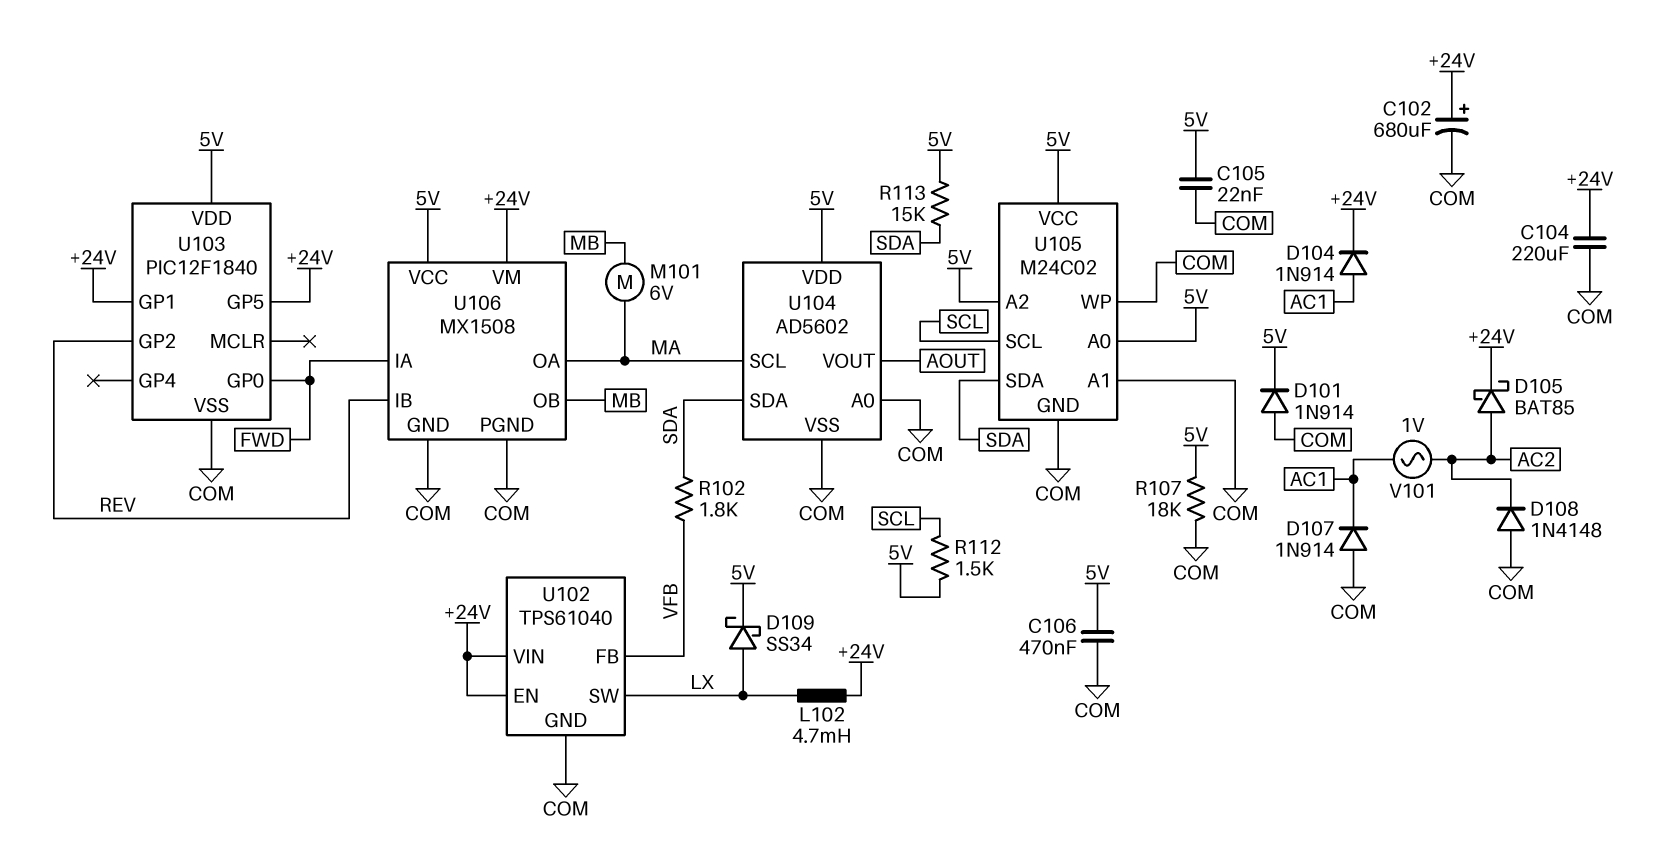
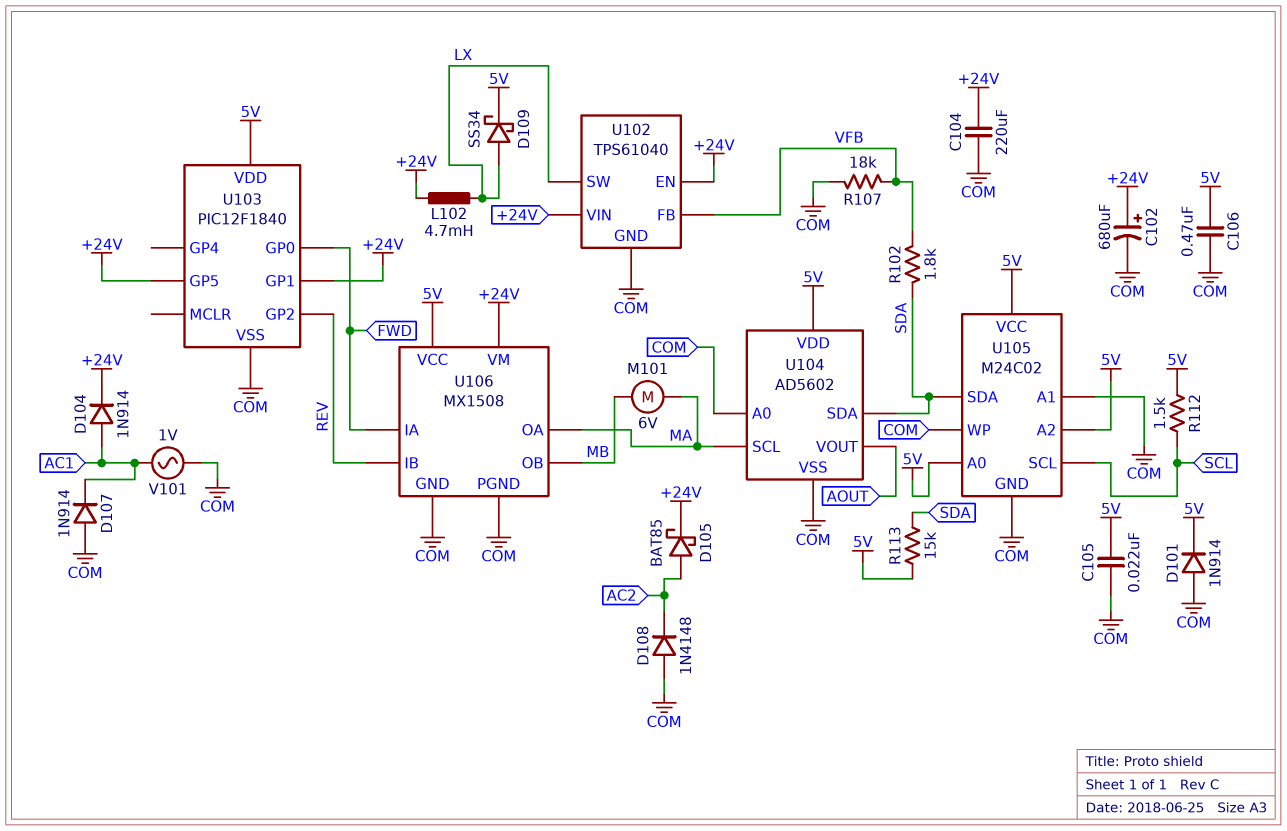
R107: 18k (5V, COM) -> 18k (COM, VFB)
V101: AC 1V (AC1, AC2) -> AC 1V (AC1, COM)

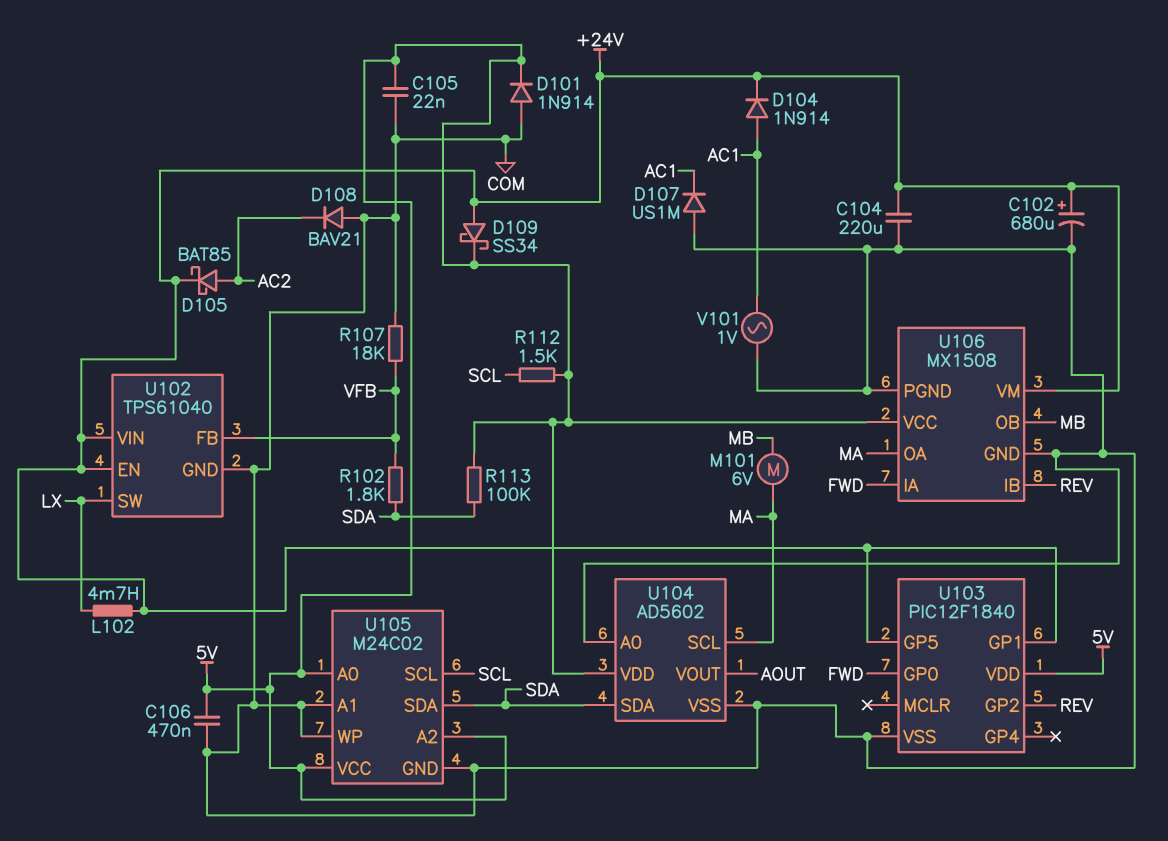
D107: diode 1N914 (A COM, K AC1) -> diode US1M (A COM, K AC1)
D108: diode 1N4148 (A COM, K AC2) -> diode BAV21 (A COM, K AC2)
D109: schottky SS34 (A LX, K 5V) -> schottky SS34 (A +24V, K 5V)
R113: 15k (5V, SDA) -> 100k (5V, SDA)

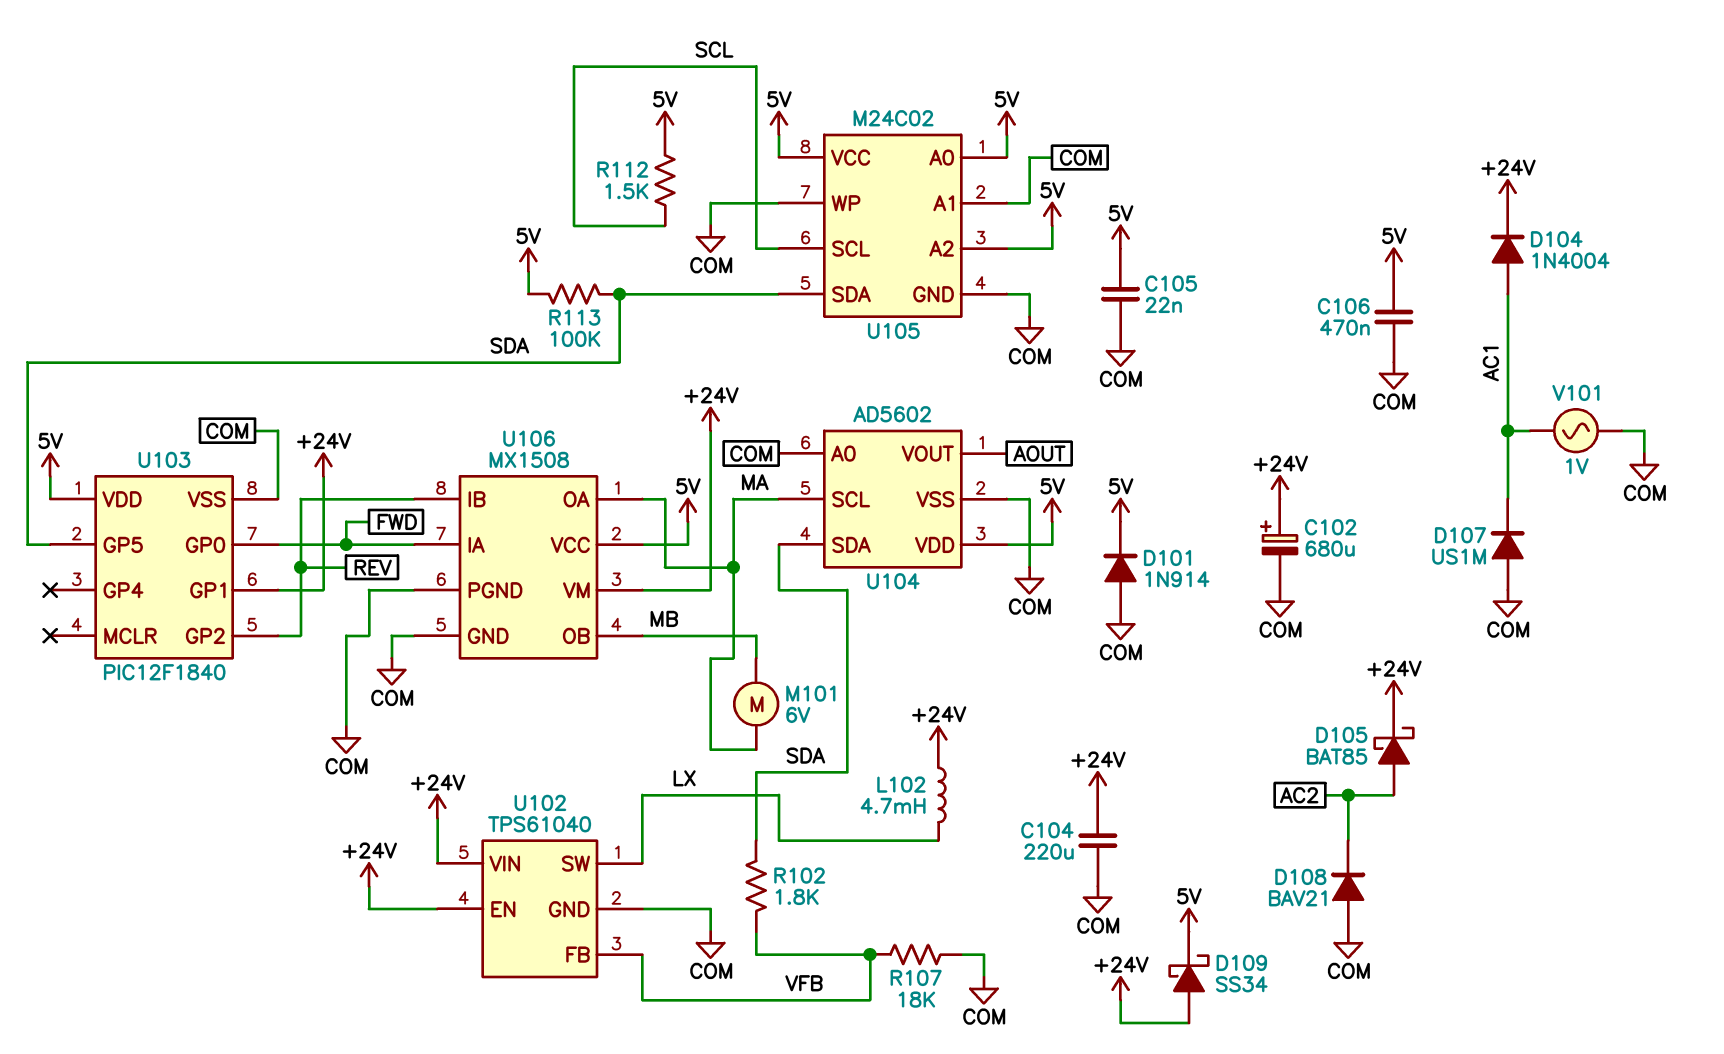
D104: diode 1N914 (A AC1, K +24V) -> diode 1N4004 (A AC1, K +24V)
U103 pin GP5: +24V -> SDA

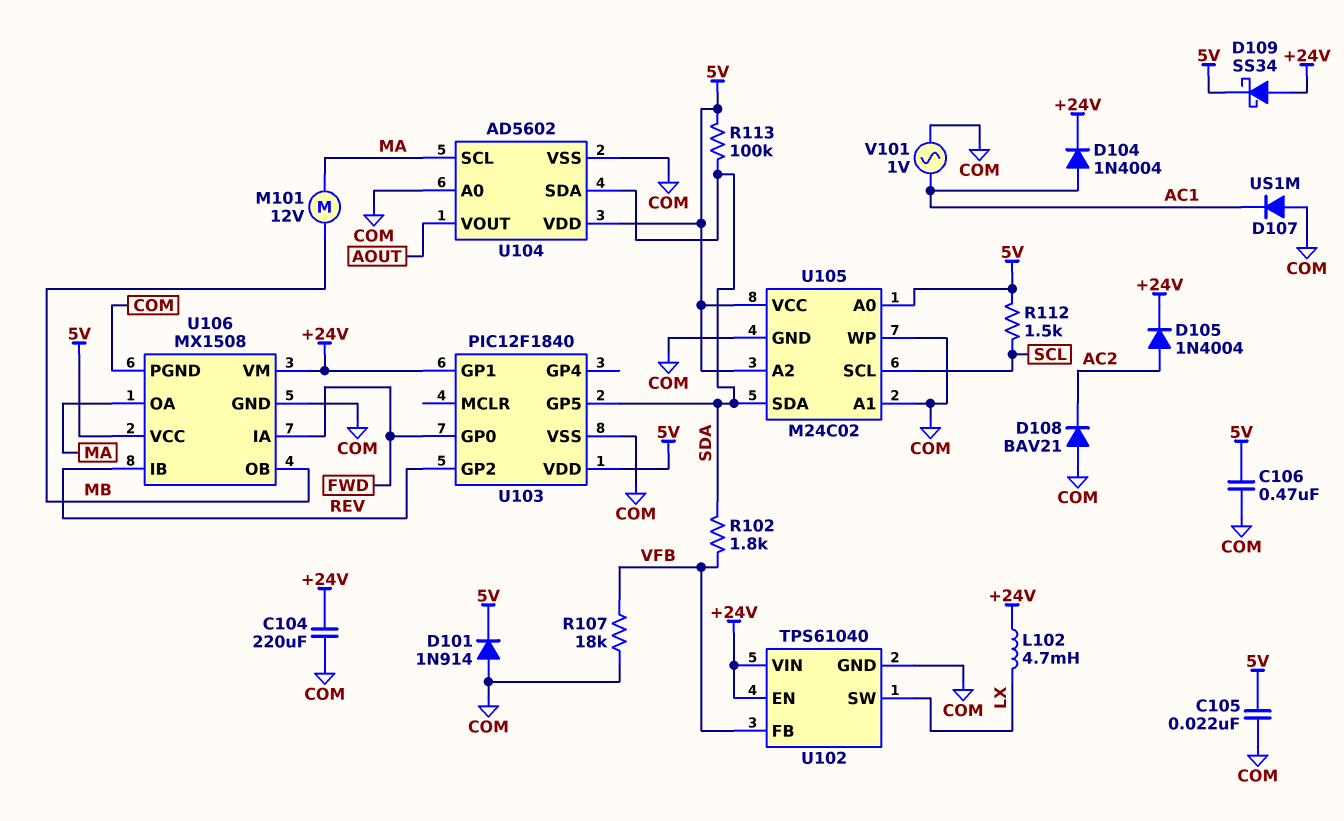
C102: 680uF (plus +24V, minus COM) -> none
D105: schottky BAT85 (A AC2, K +24V) -> diode 1N4004 (A AC2, K +24V)
M101: motor 6V (MA, MB) -> motor 12V (MA, MB)

